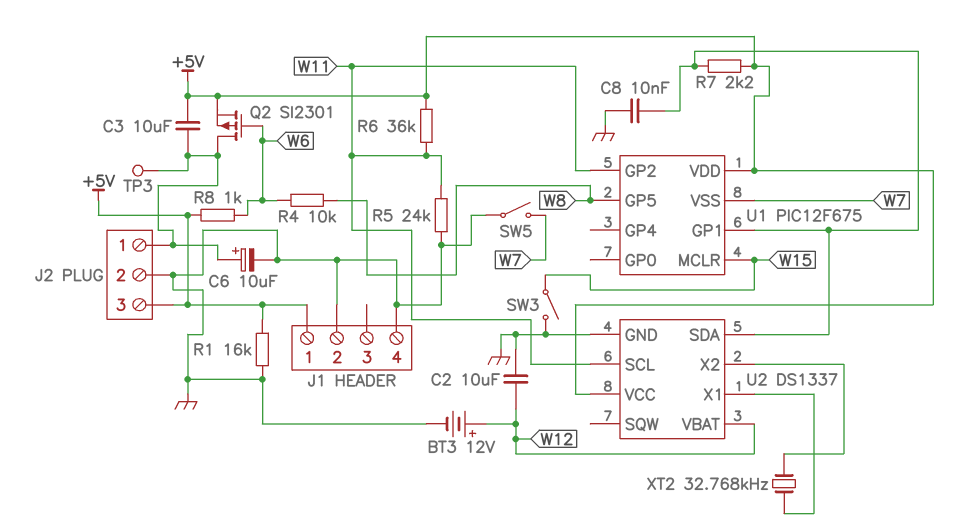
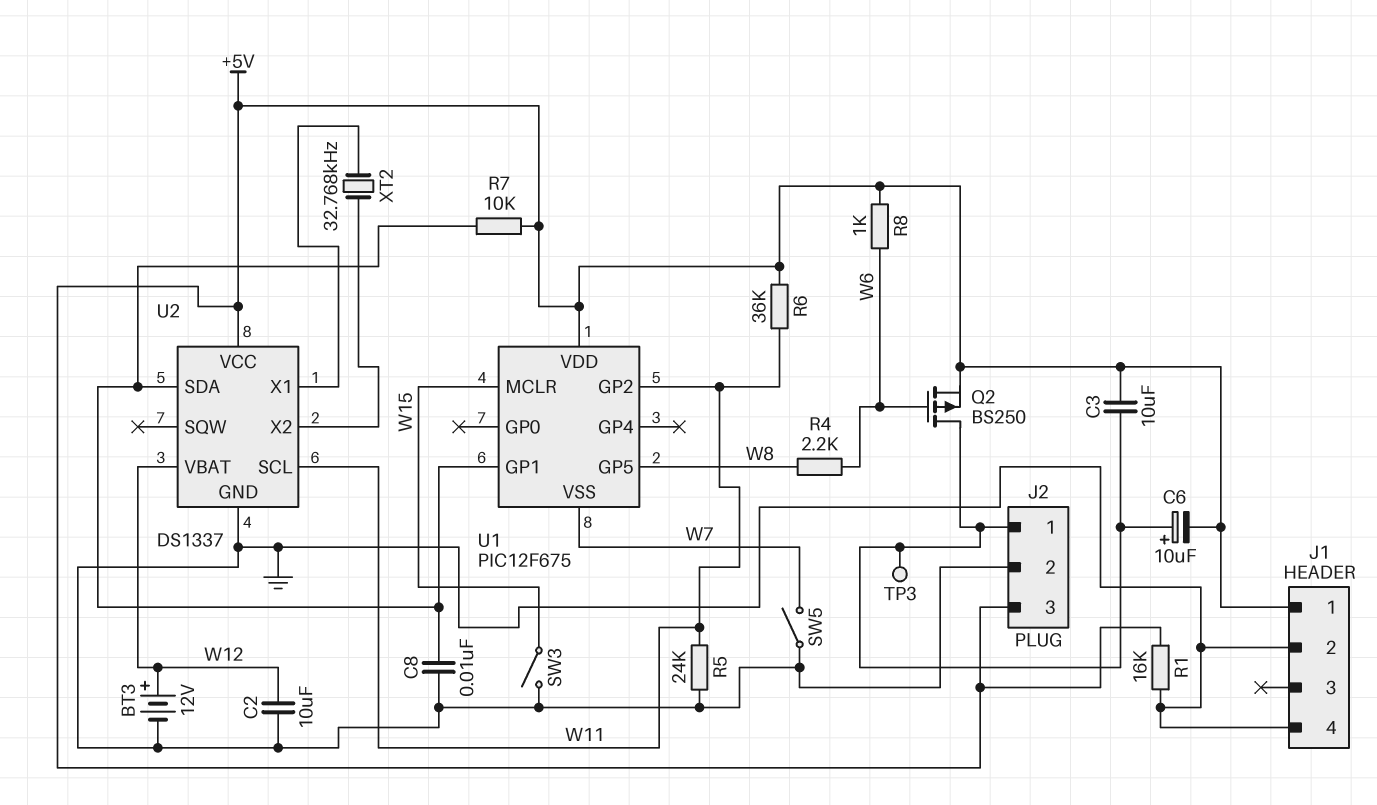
C6: 10uF (plus J2/1, minus GND) -> 10uF (plus J2/1, minus +5V)
Q2: PMOS SI2301 (G W6, D J2/1, S +5V) -> PMOS BS250 (G W6, D J2/1, S +5V)
R4: 10k (W6, W8) -> 2.2k (W6, W8)
R7: 2.2k (+5V, U1/GP1) -> 10k (+5V, U1/GP1)

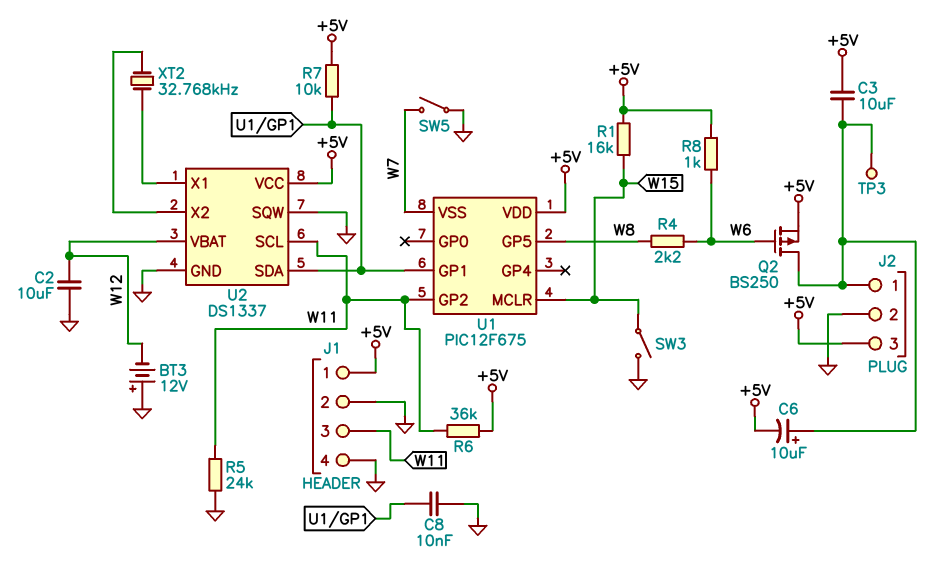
BT3: 12V (plus W12, minus GND) -> 12V (plus GND, minus W12)
J1 pin 3: none -> W11
R1: 16k (+5V, GND) -> 16k (+5V, W15)
U2 pin SQW: none -> GND

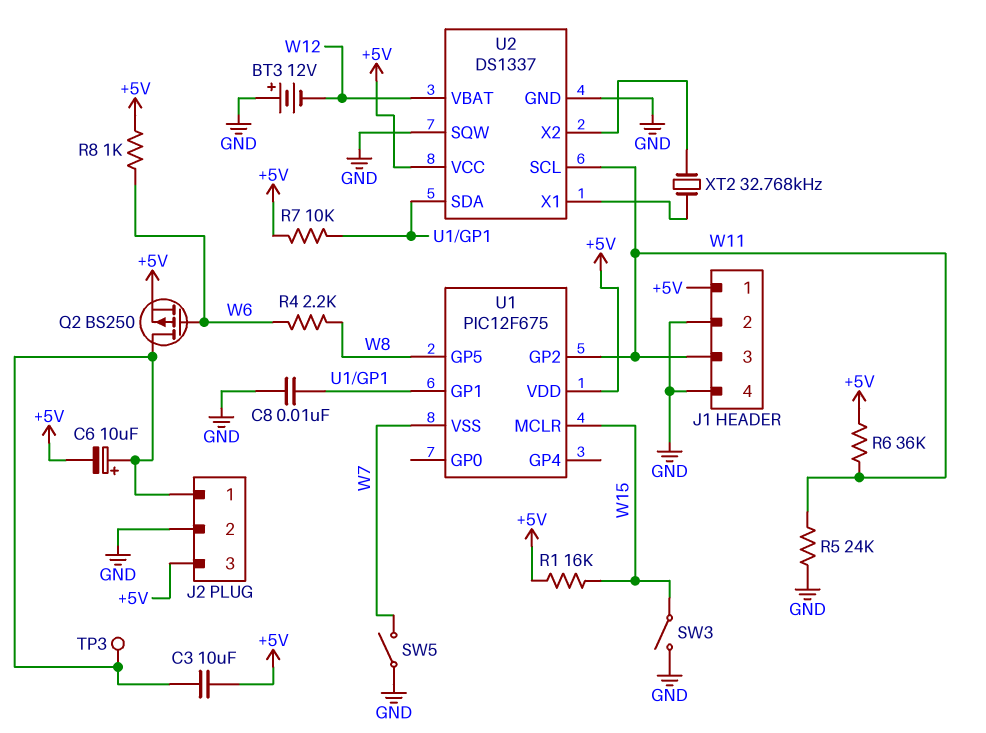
C2: 10uF (GND, W12) -> none

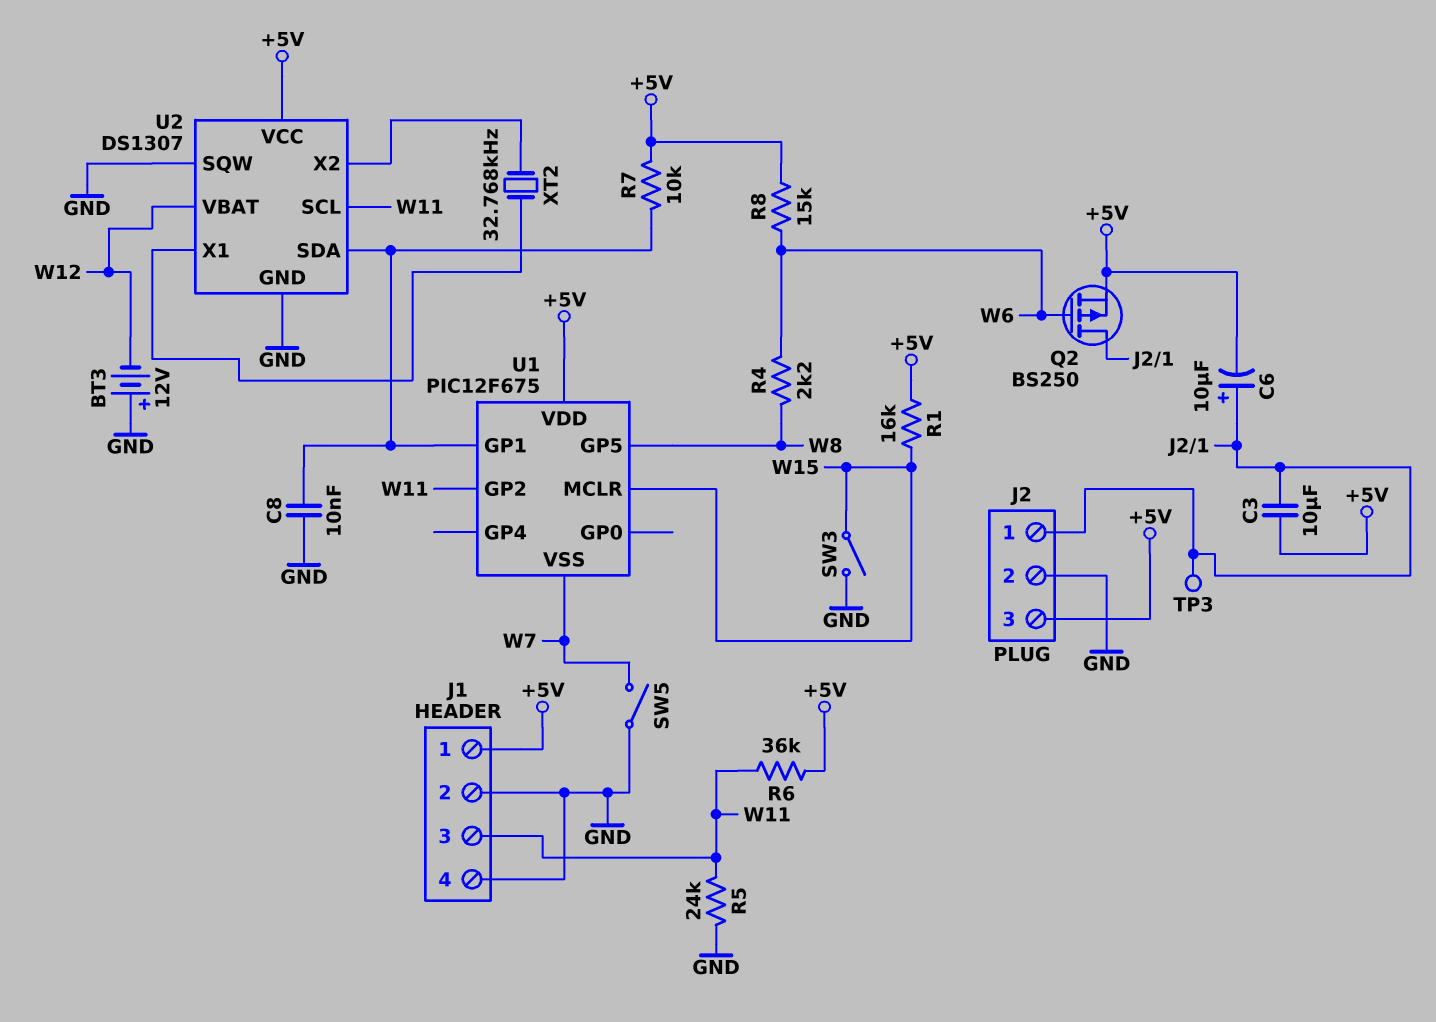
R8: 1k (+5V, W6) -> 15k (+5V, W6)
U2: DS1337 -> DS1307

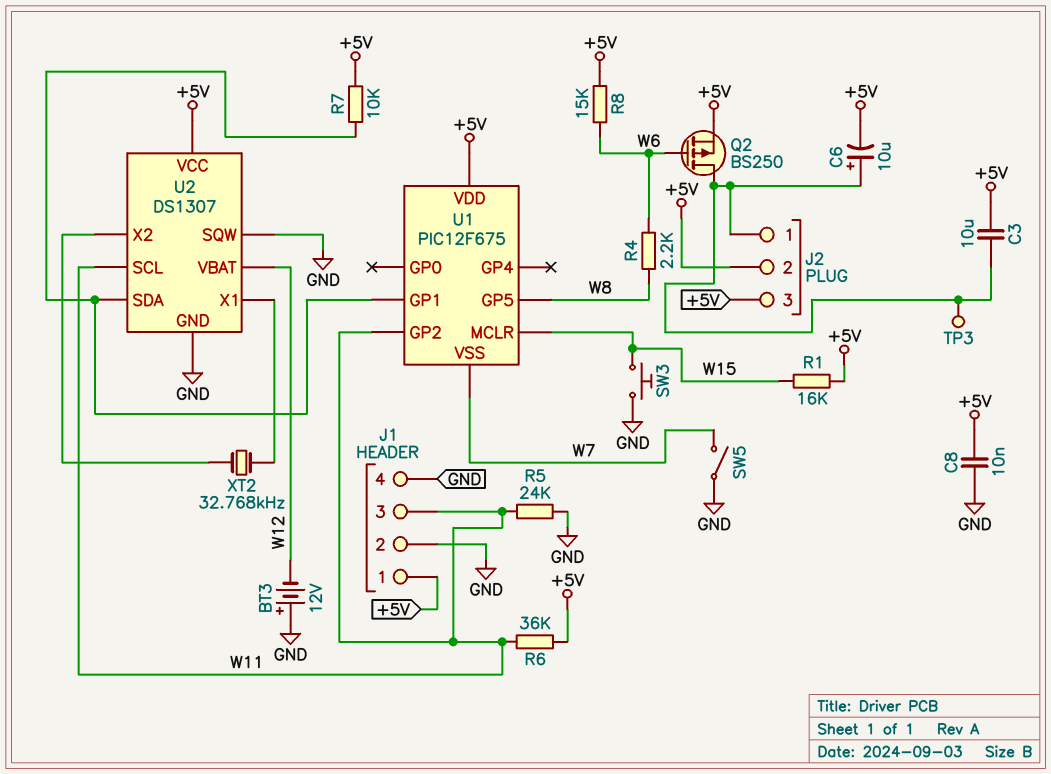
C8: 10nF (GND, U1/GP1) -> 10nF (+5V, GND)
J2 pin 2: GND -> +5V
SW3: switch (GND, W15) -> button (GND, W15)

